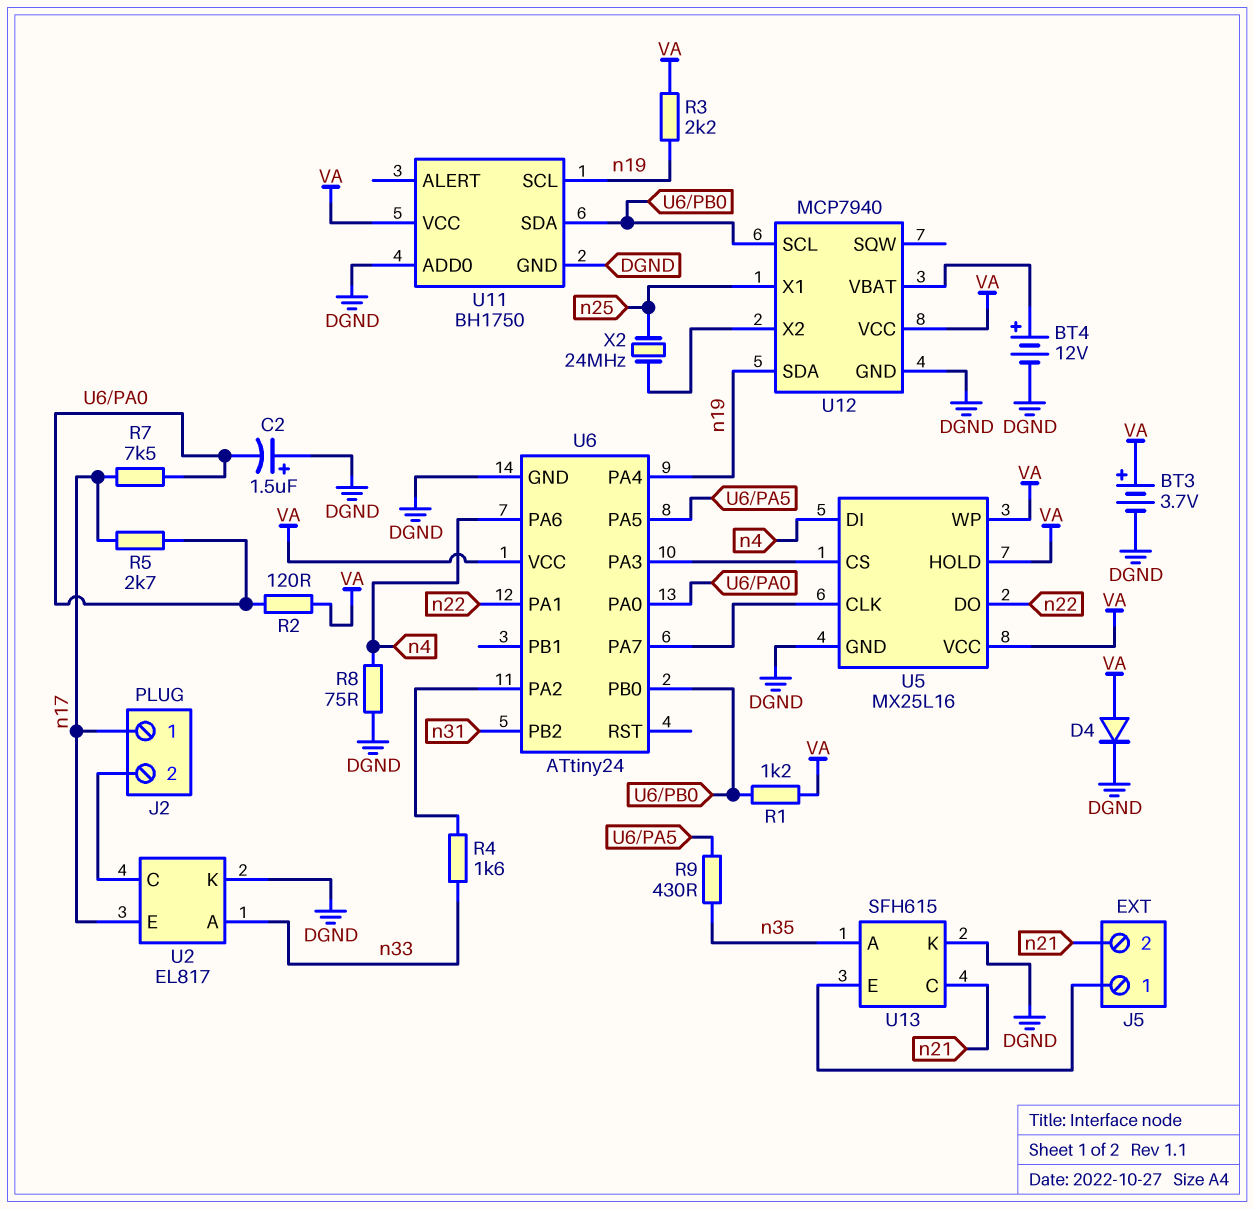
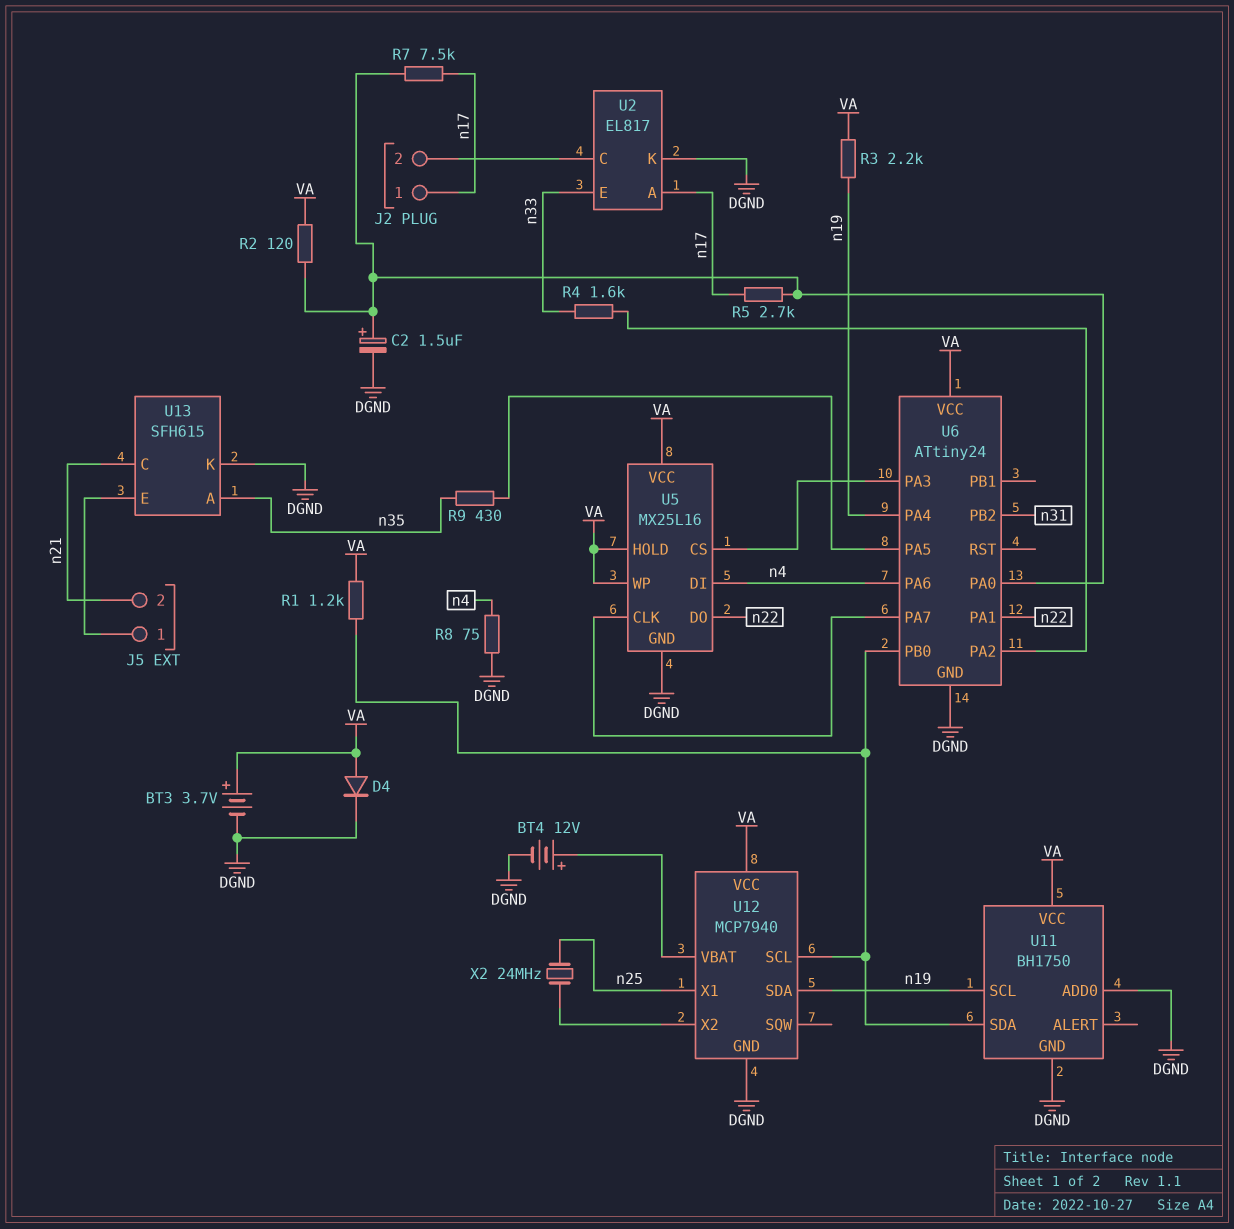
C2: 1.5uF (plus DGND, minus U6/PA0) -> 1.5uF (plus U6/PA0, minus DGND)
U2 pin A: n33 -> n17
U2 pin E: n17 -> n33

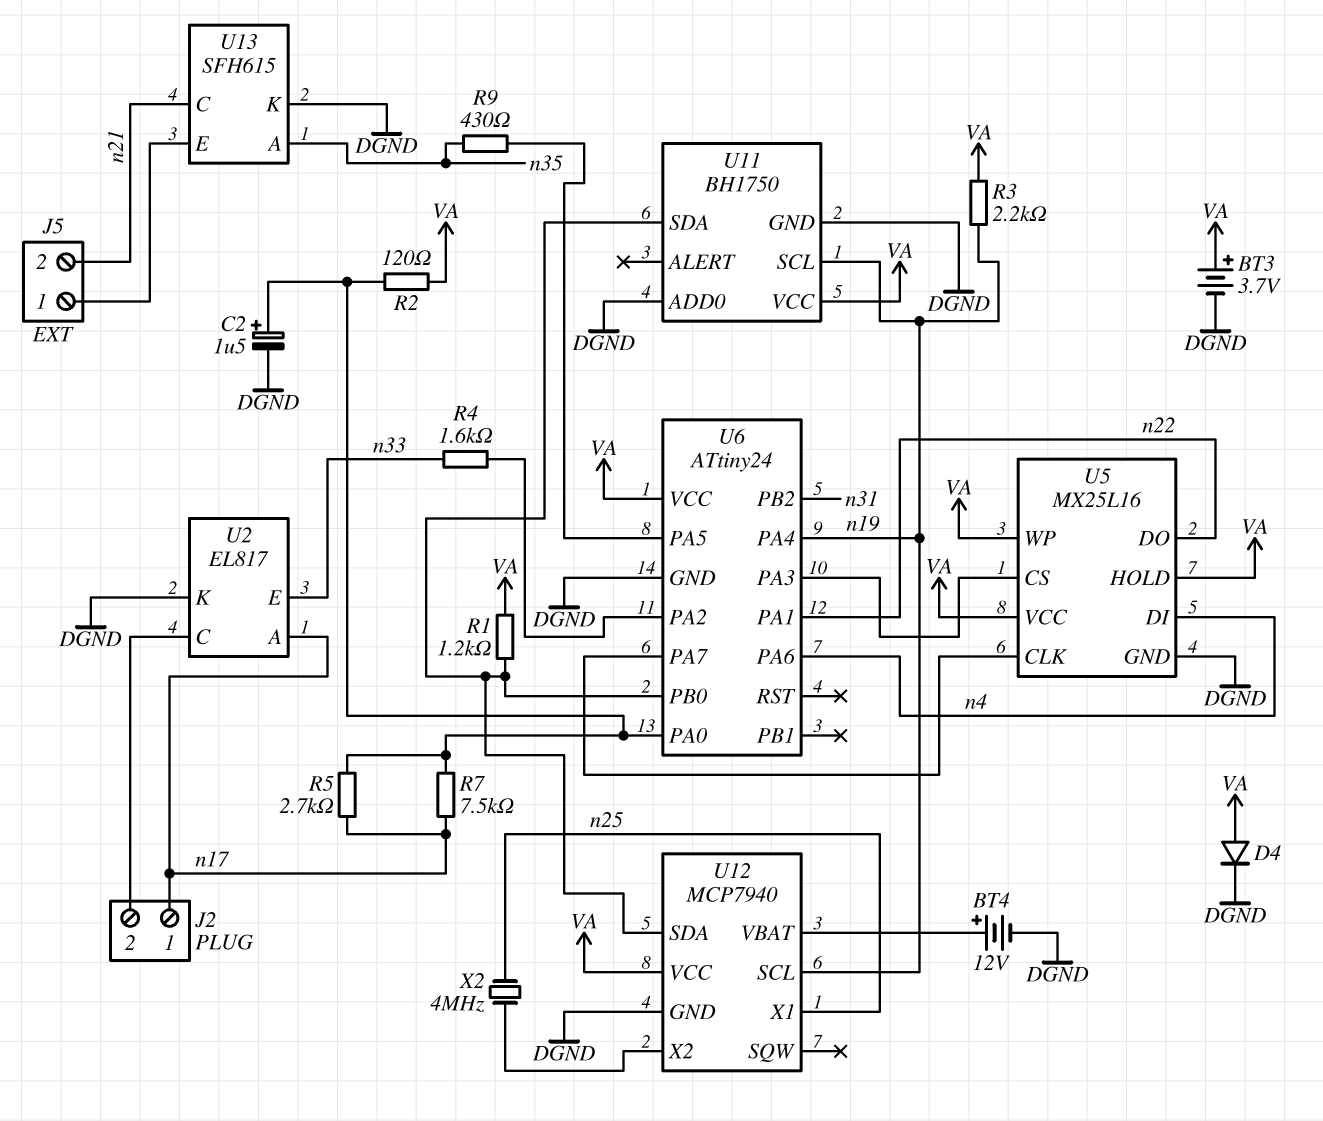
R8: 75 (DGND, n4) -> none
U12 pin SCL: U6/PB0 -> n19
U12 pin SDA: n19 -> U6/PB0
X2: 24MHz (U12/X2, n25) -> 4MHz (U12/X2, n25)

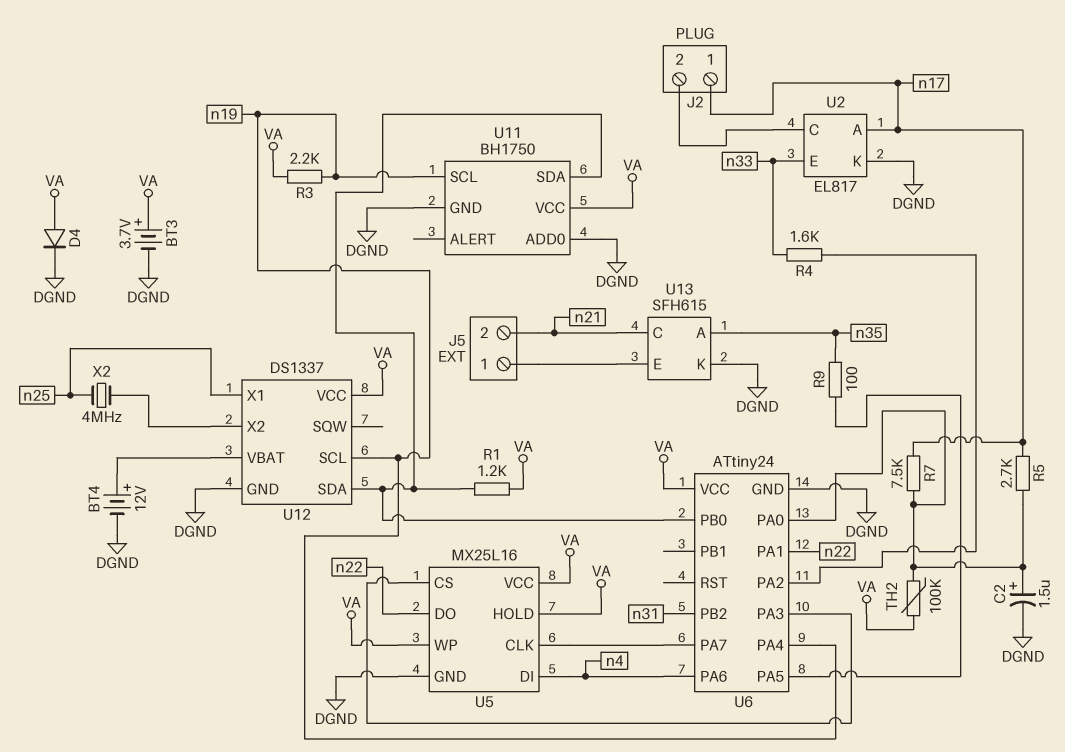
R2: 120 (U6/PA0, VA) -> none
R9: 430 (U6/PA5, n35) -> 100 (U6/PA5, n35)
TH2: none -> 100k (U6/PA0, VA)
U12: MCP7940 -> DS1337

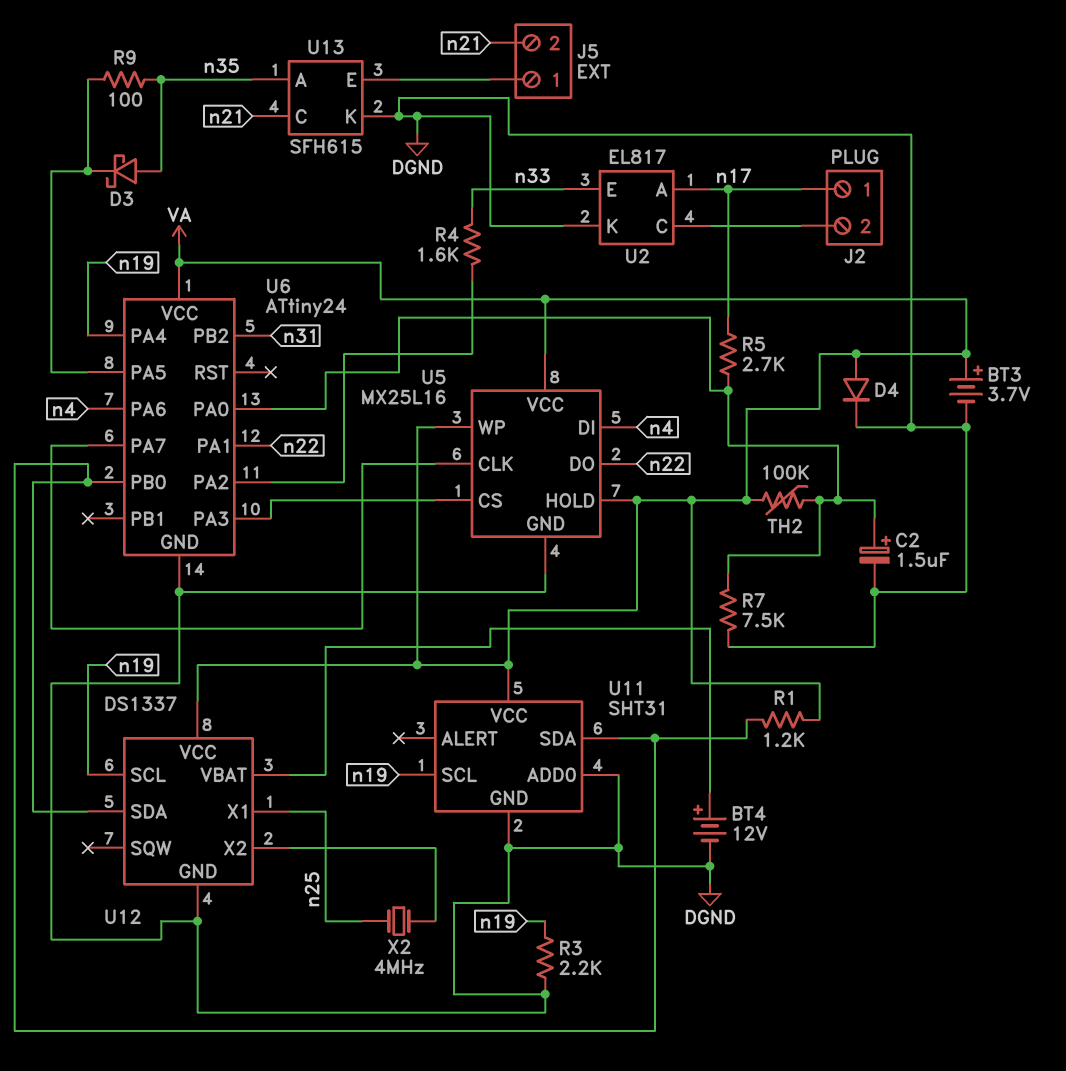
D3: none -> schottky (A n35, K U6/PA5)
R3: 2.2k (VA, n19) -> 2.2k (DGND, n19)
R7: 7.5k (U6/PA0, n17) -> 7.5k (DGND, U6/PA0)
U11: BH1750 -> SHT31

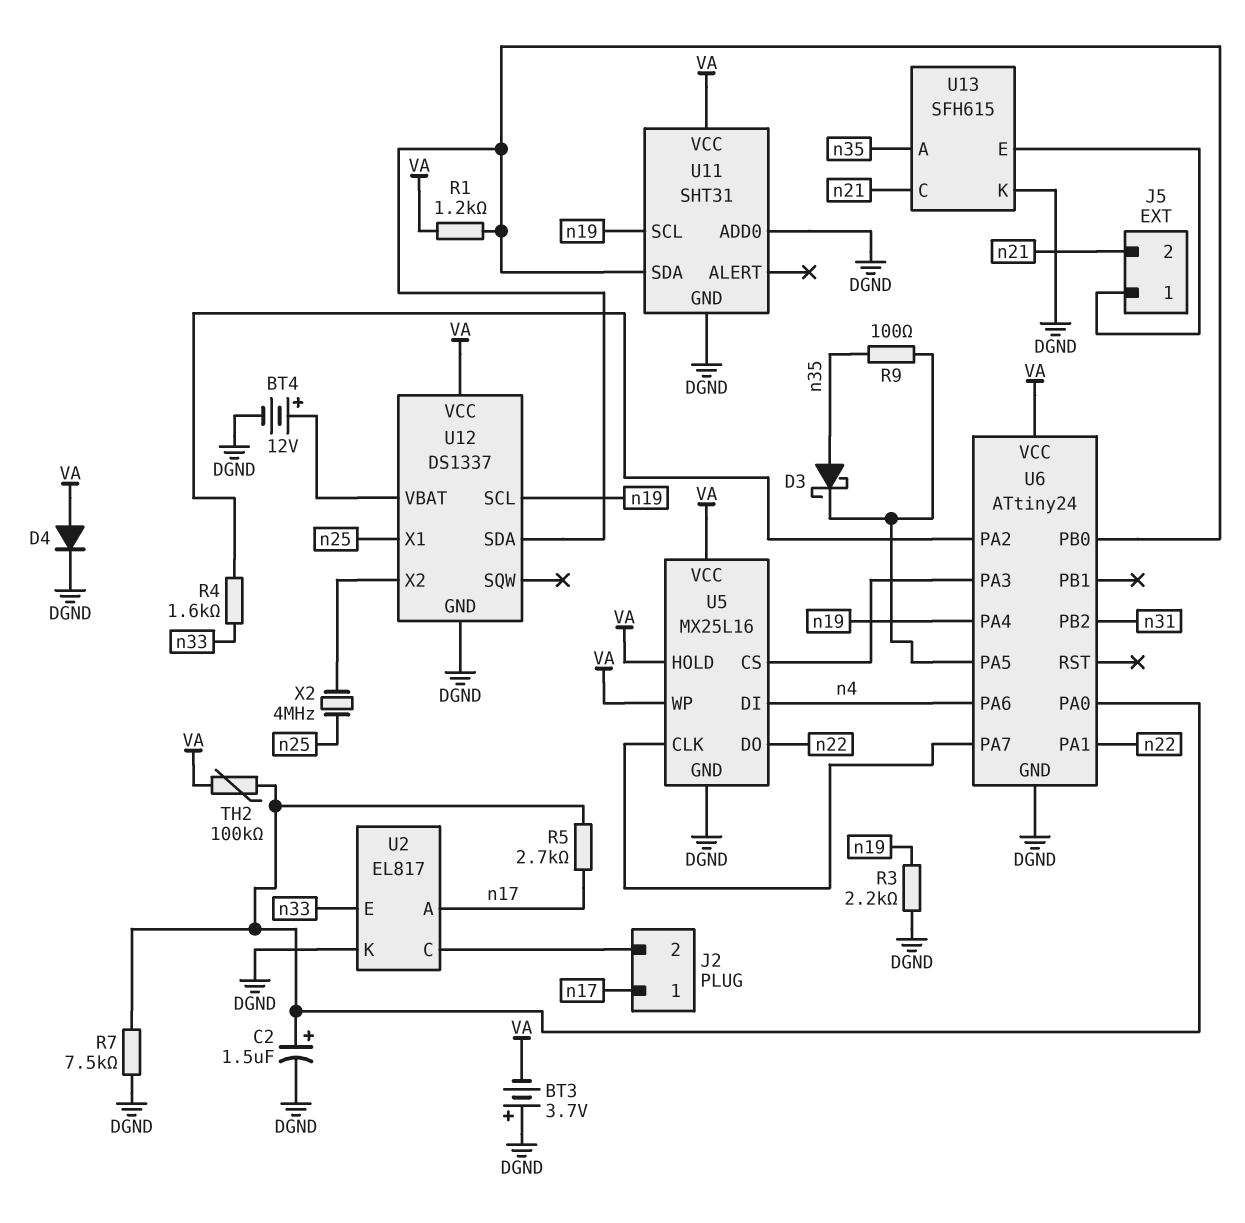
BT3: 3.7V (plus VA, minus DGND) -> 3.7V (plus DGND, minus VA)

